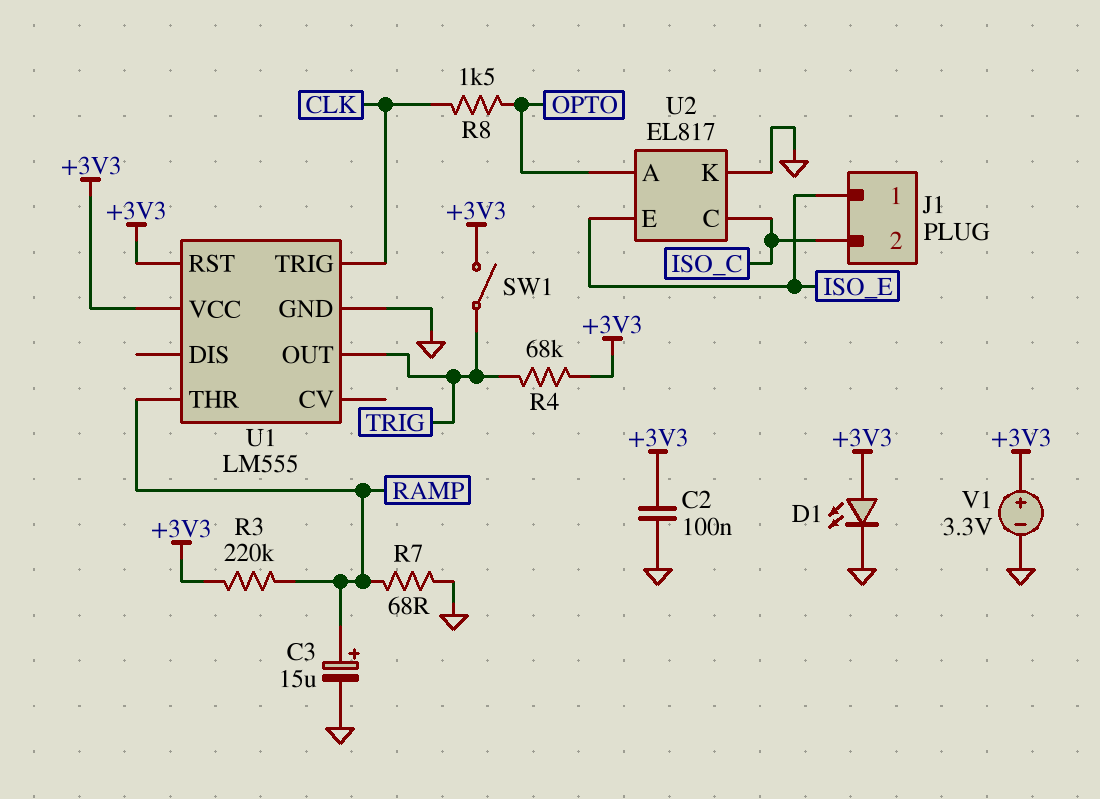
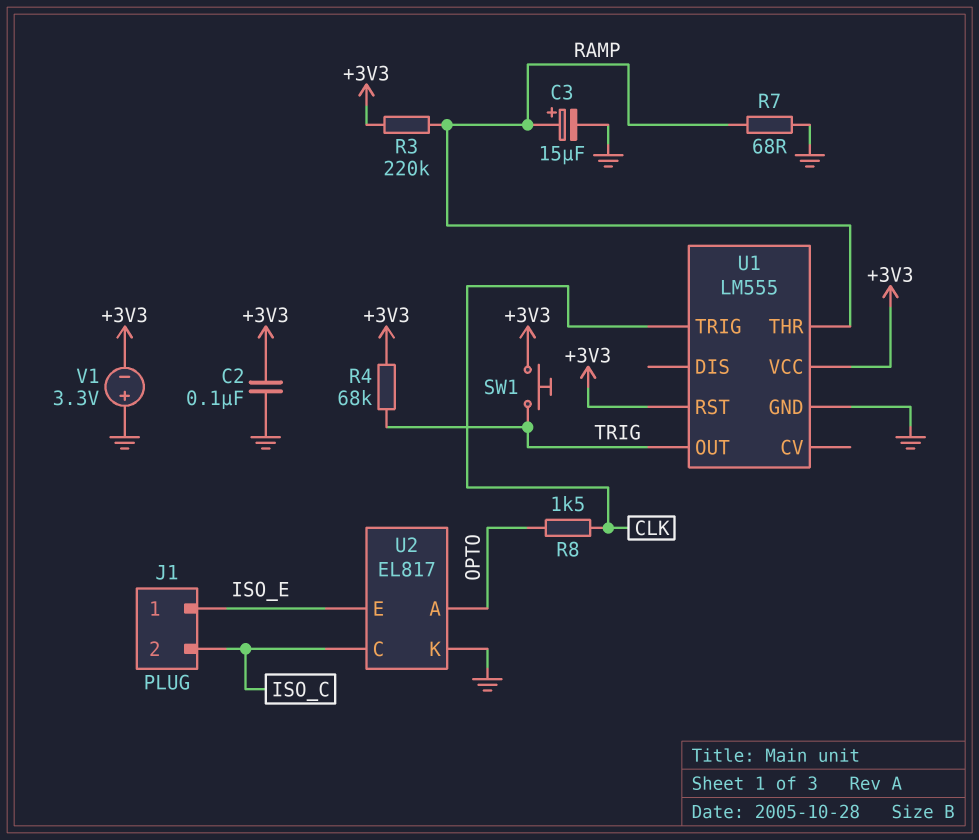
D1: LED (A +3V3, K GND) -> none
SW1: switch (+3V3, TRIG) -> button (+3V3, TRIG)
V1: 3.3V (plus +3V3, minus GND) -> 3.3V (plus GND, minus +3V3)

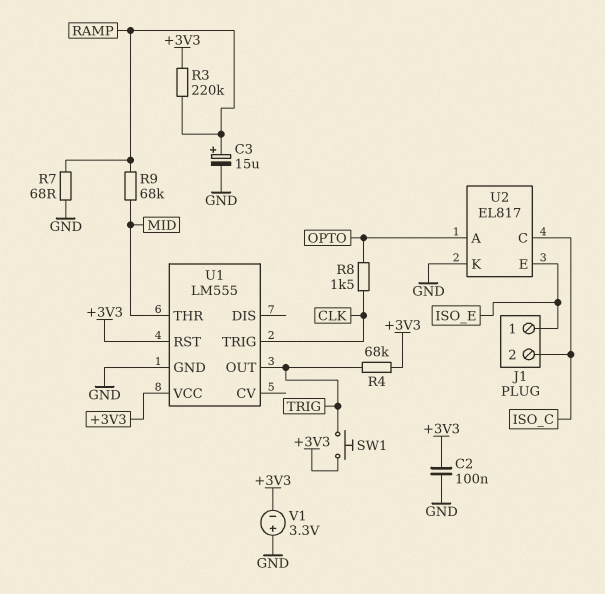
R9: none -> 68k (MID, RAMP)
U1 pin THR: RAMP -> MID

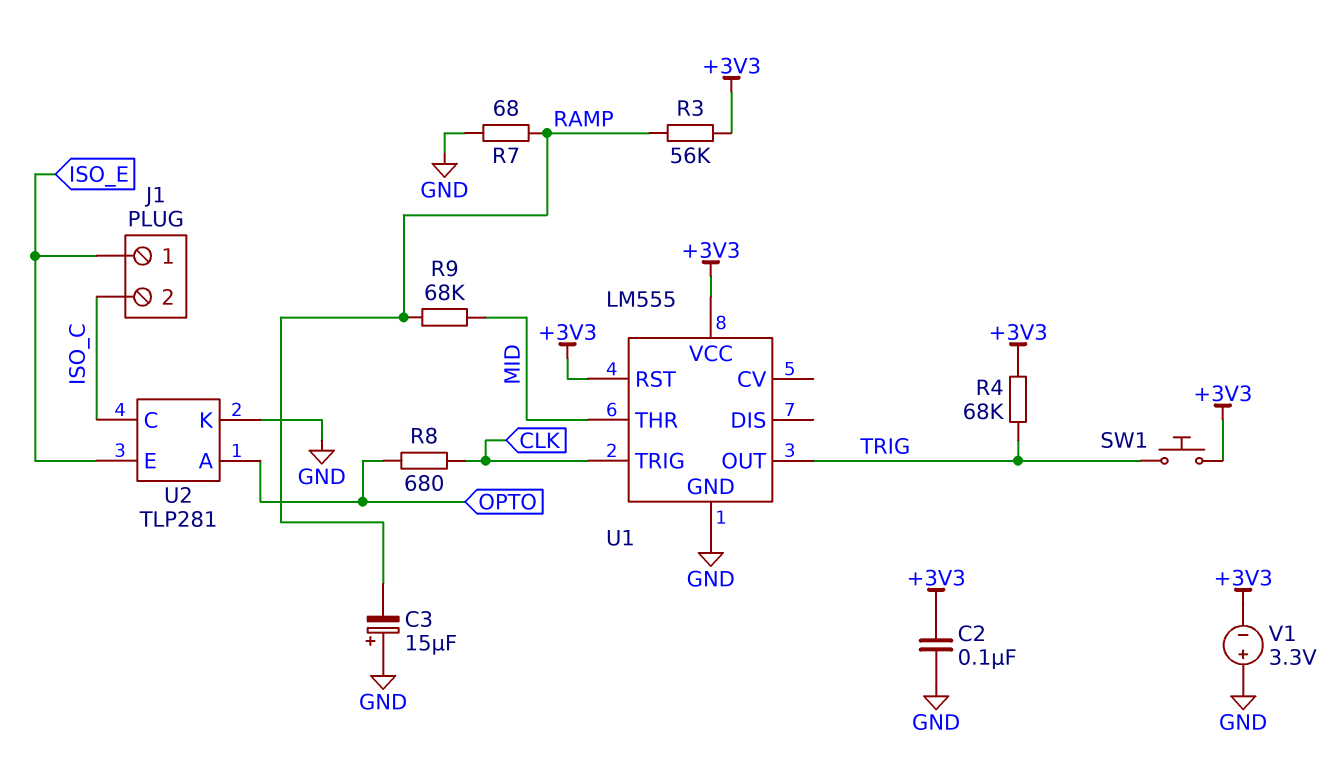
C3: 15uF (plus RAMP, minus GND) -> 15uF (plus GND, minus RAMP)
R3: 220k (+3V3, RAMP) -> 56k (+3V3, RAMP)
R8: 1.5k (CLK, OPTO) -> 680 (CLK, OPTO)
U2: EL817 -> TLP281

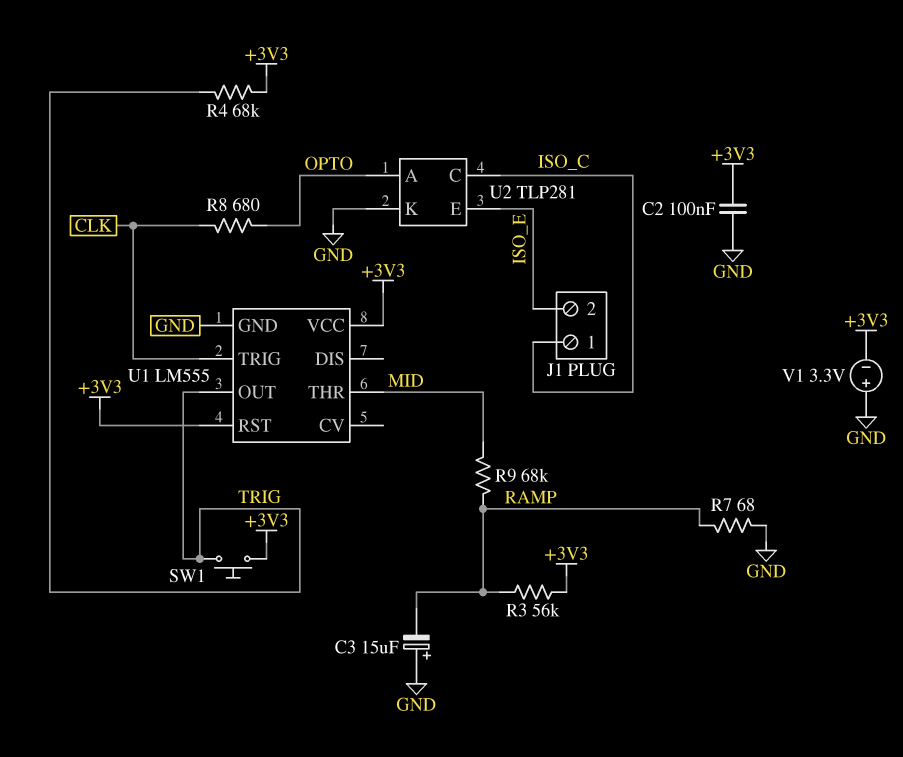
J1 pin 1: ISO_E -> ISO_C
J1 pin 2: ISO_C -> ISO_E

